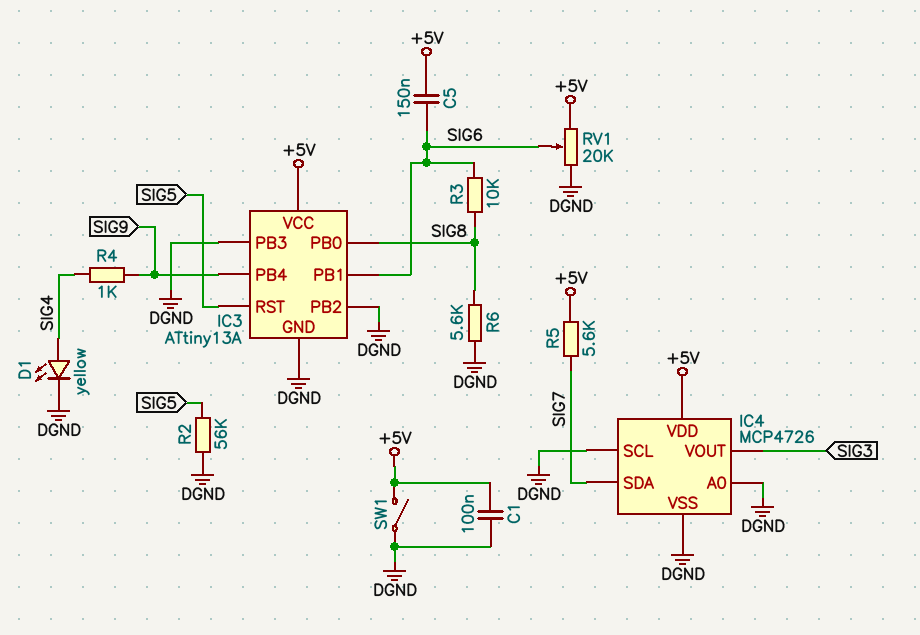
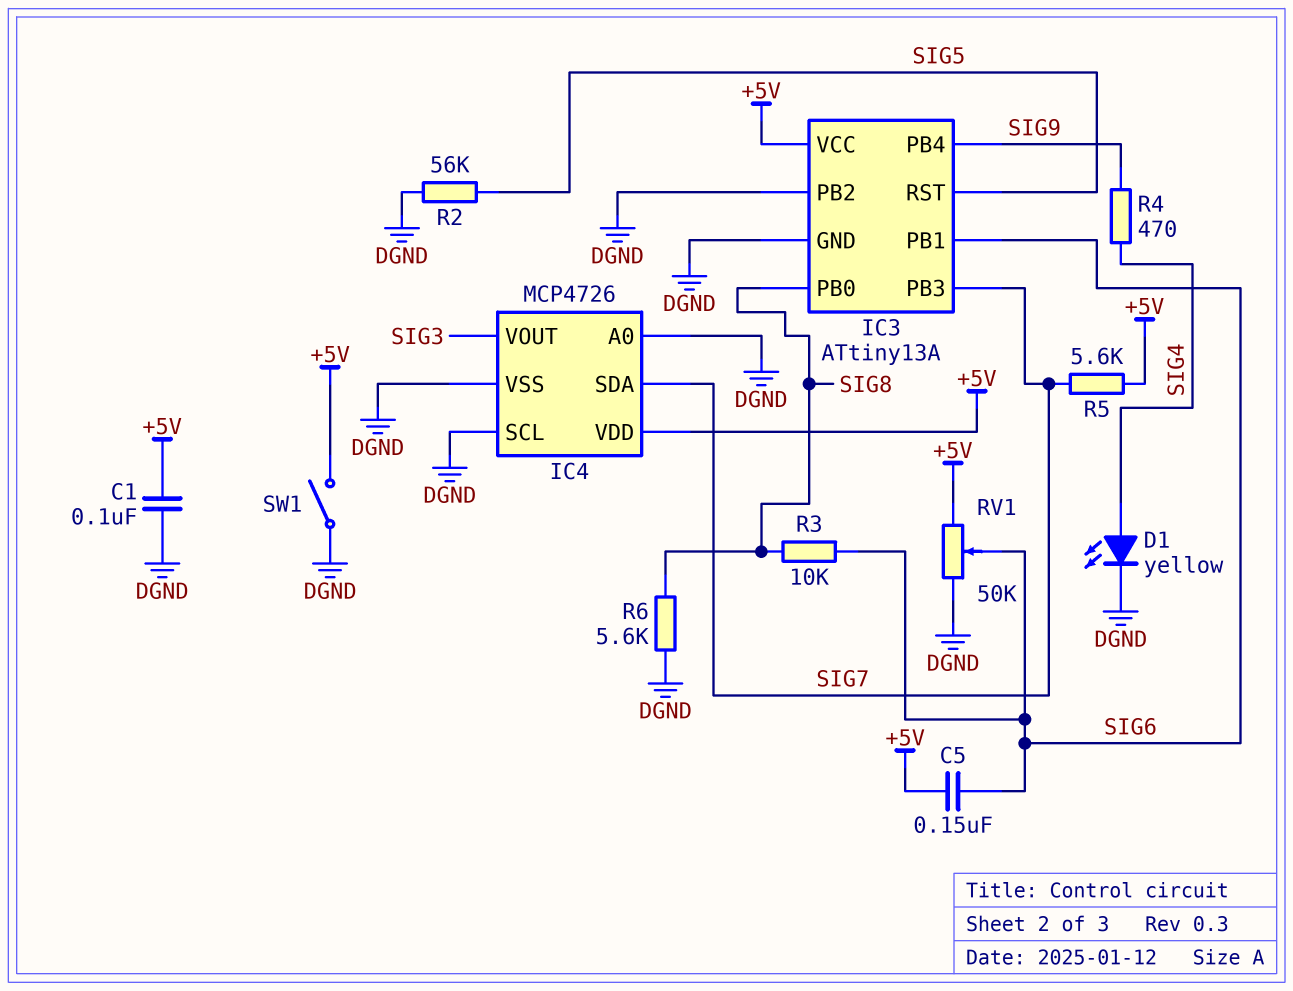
IC3 pin PB3: DGND -> SIG7
R4: 1k (SIG4, SIG9) -> 470 (SIG4, SIG9)
RV1: 20k (+5V, DGND, wiper SIG6) -> 50k (+5V, DGND, wiper SIG6)

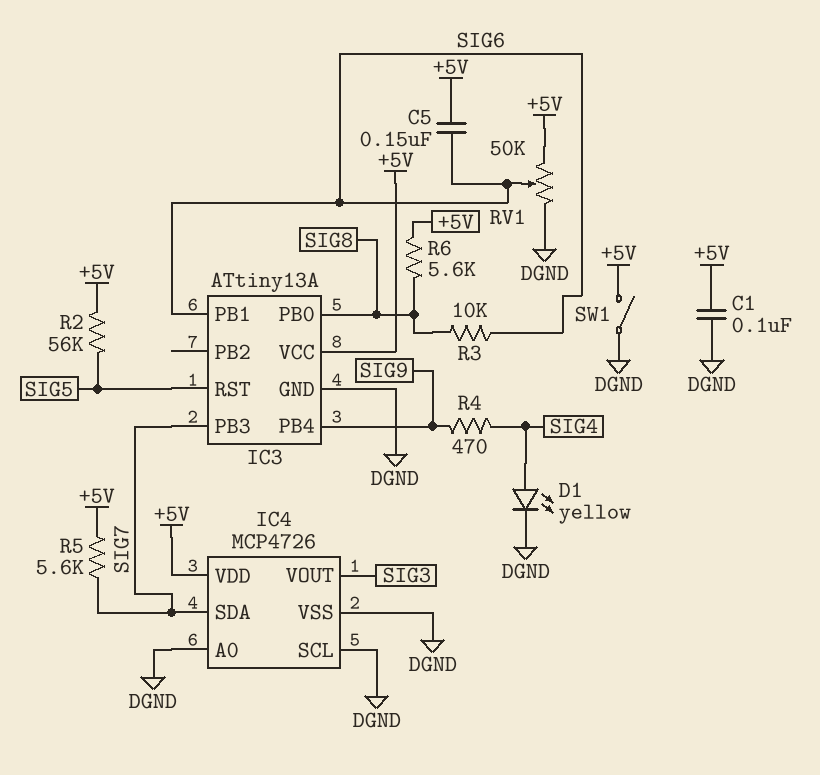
IC3 pin PB2: DGND -> none
R2: 56k (DGND, SIG5) -> 56k (+5V, SIG5)
R6: 5.6k (DGND, SIG8) -> 5.6k (+5V, SIG8)

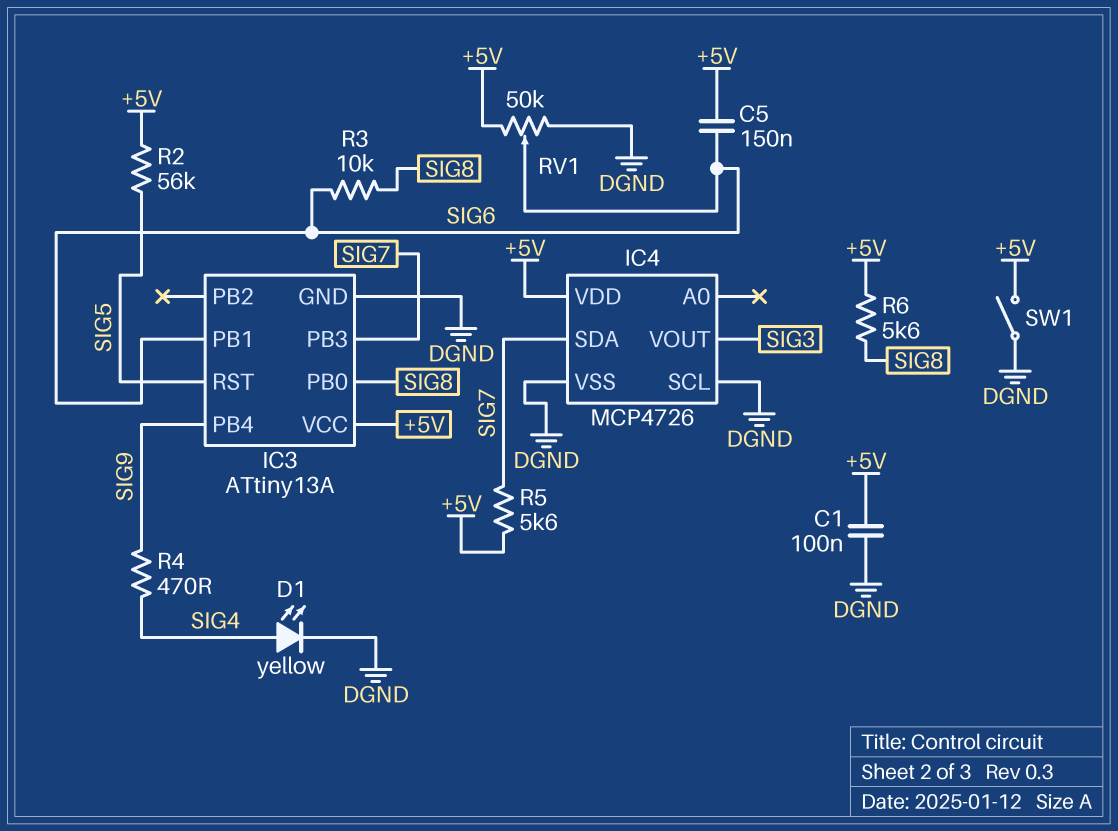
IC4 pin A0: DGND -> none

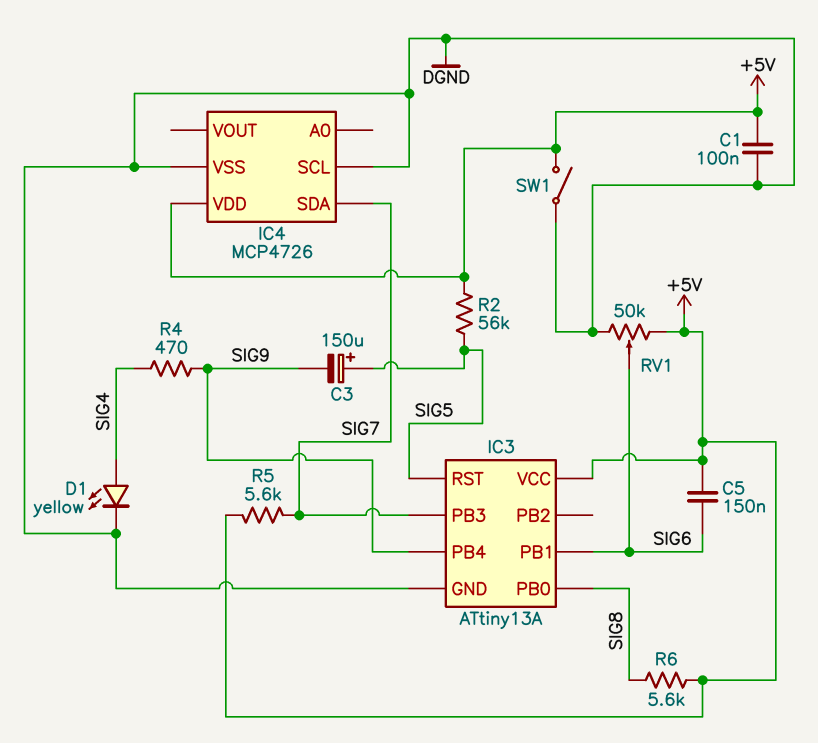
C3: none -> 150uF (plus SIG5, minus SIG9)
IC4 pin VOUT: SIG3 -> none
R3: 10k (SIG6, SIG8) -> none

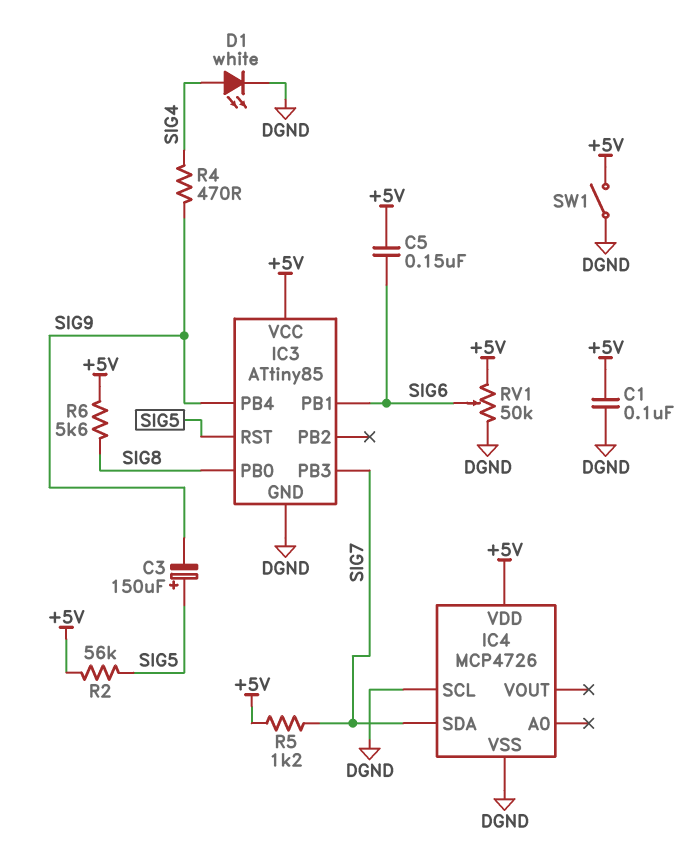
D1: LED yellow (A SIG4, K DGND) -> LED white (A SIG4, K DGND)
IC3: ATtiny13A -> ATtiny85
R5: 5.6k (+5V, SIG7) -> 1.2k (+5V, SIG7)

